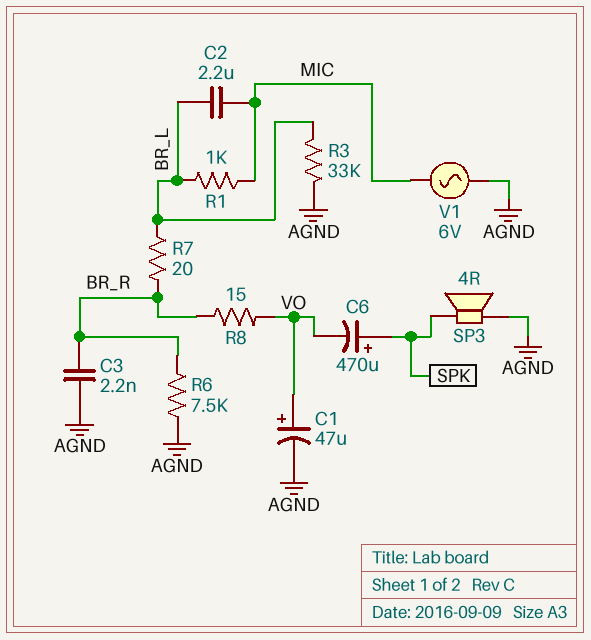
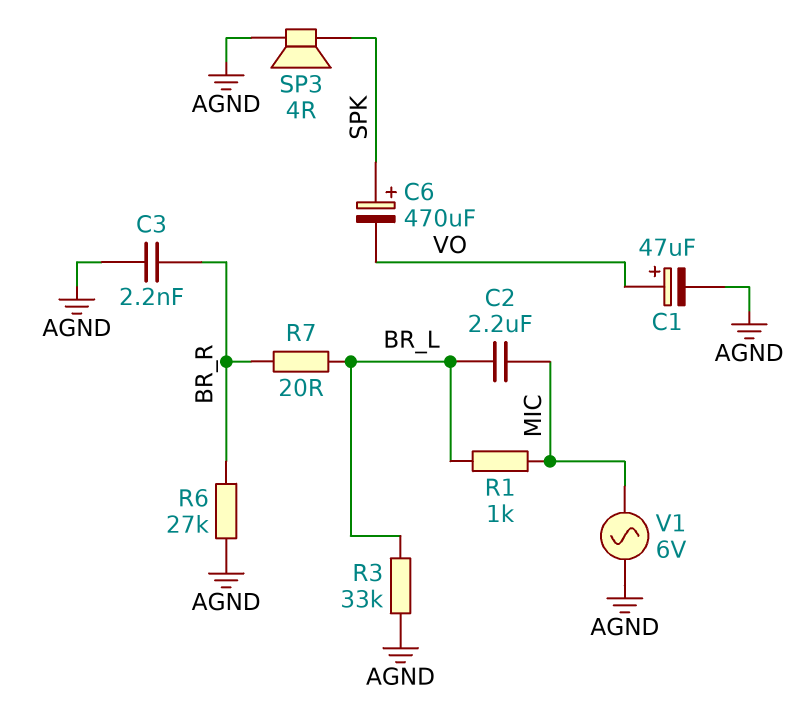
R6: 7.5k (AGND, BR_R) -> 27k (AGND, BR_R)
R8: 15 (BR_R, VO) -> none

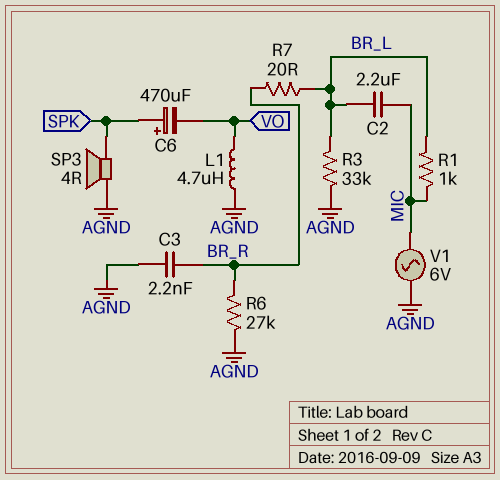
C1: 47uF (plus VO, minus AGND) -> none
L1: none -> 4.7uH (AGND, VO)

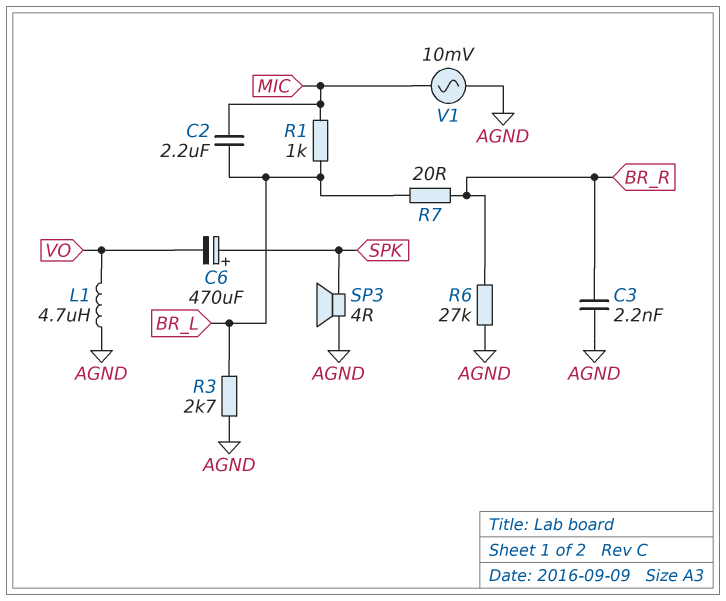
R3: 33k (AGND, BR_L) -> 2.7k (AGND, BR_L)
V1: AC 6V (AGND, MIC) -> AC 10mV (AGND, MIC)

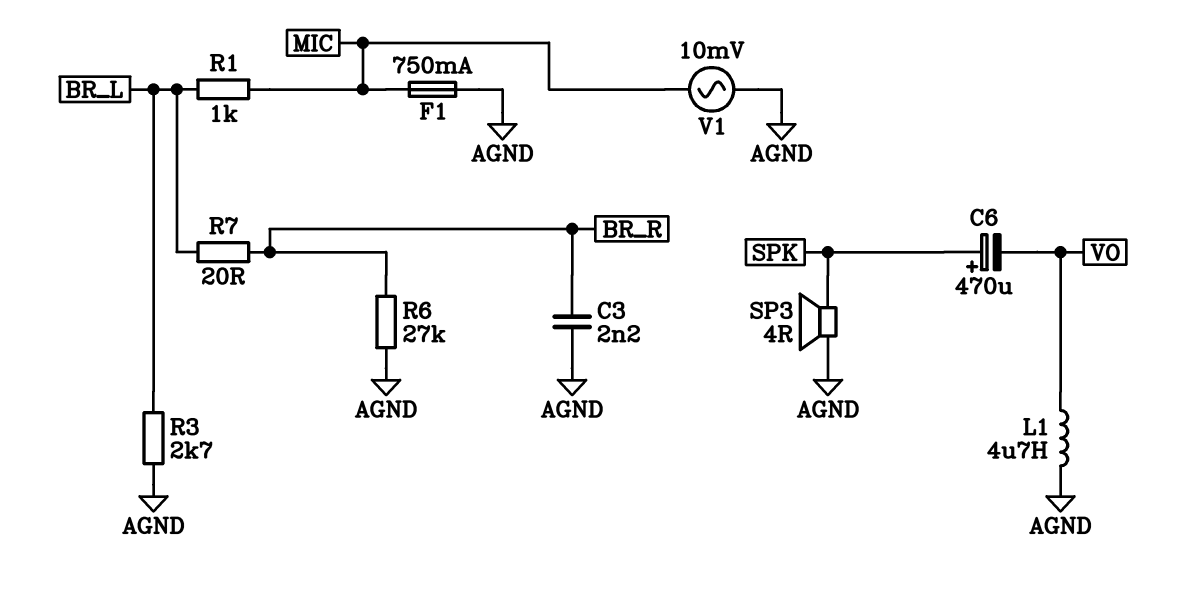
C2: 2.2uF (BR_L, MIC) -> none
F1: none -> 750mA (AGND, MIC)

